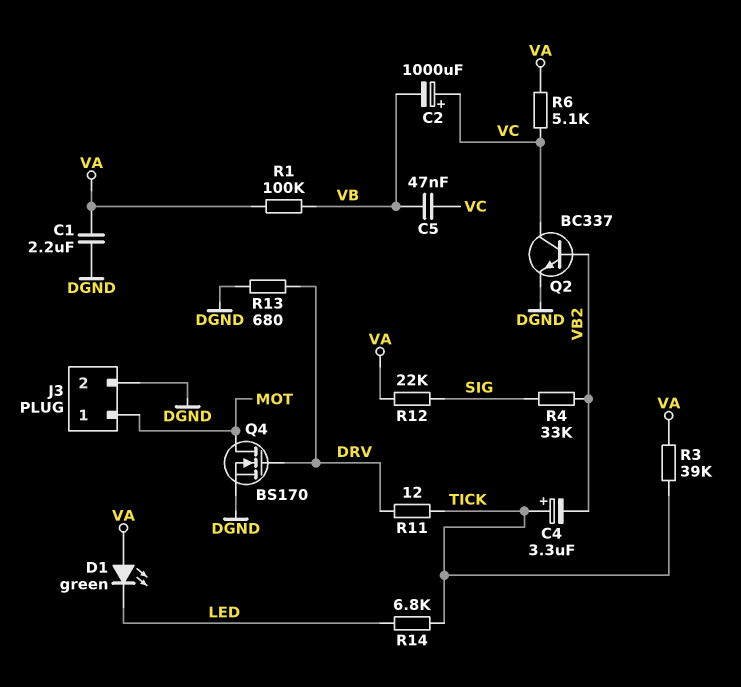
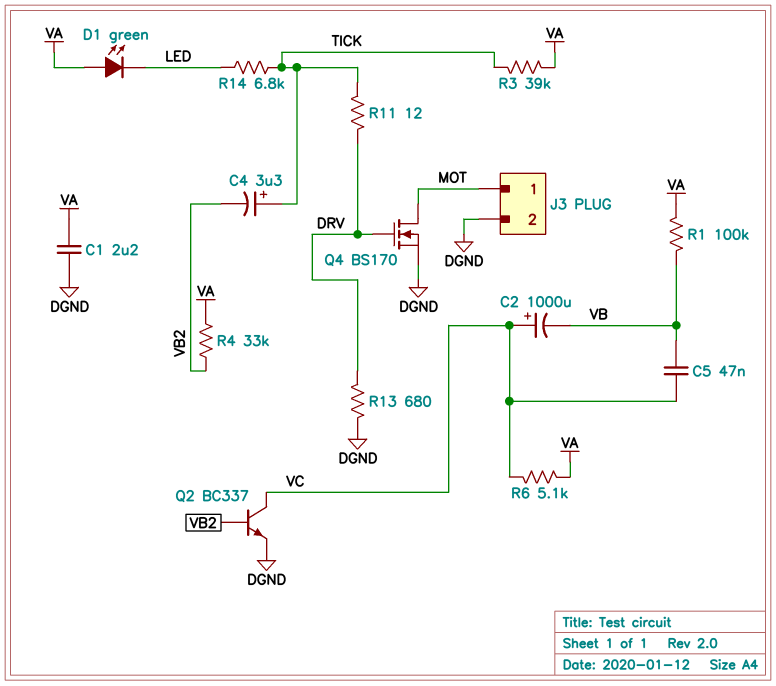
R4: 33k (SIG, VB2) -> 33k (VA, VB2)
R12: 22k (SIG, VA) -> none

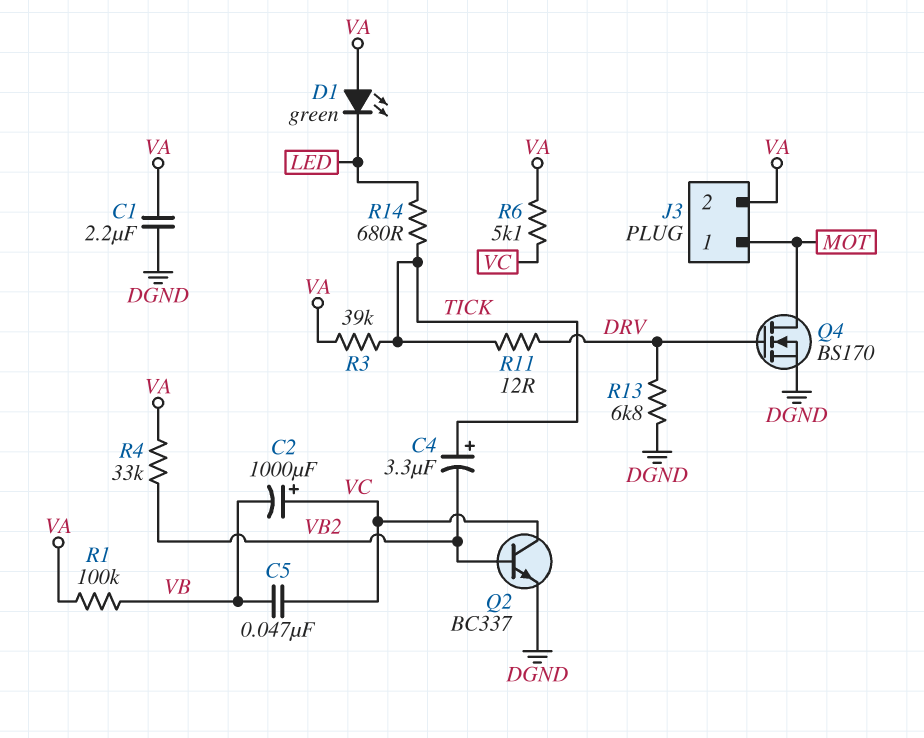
J3 pin 2: DGND -> VA
R13: 680 (DGND, DRV) -> 6.8k (DGND, DRV)
R14: 6.8k (LED, TICK) -> 680 (LED, TICK)

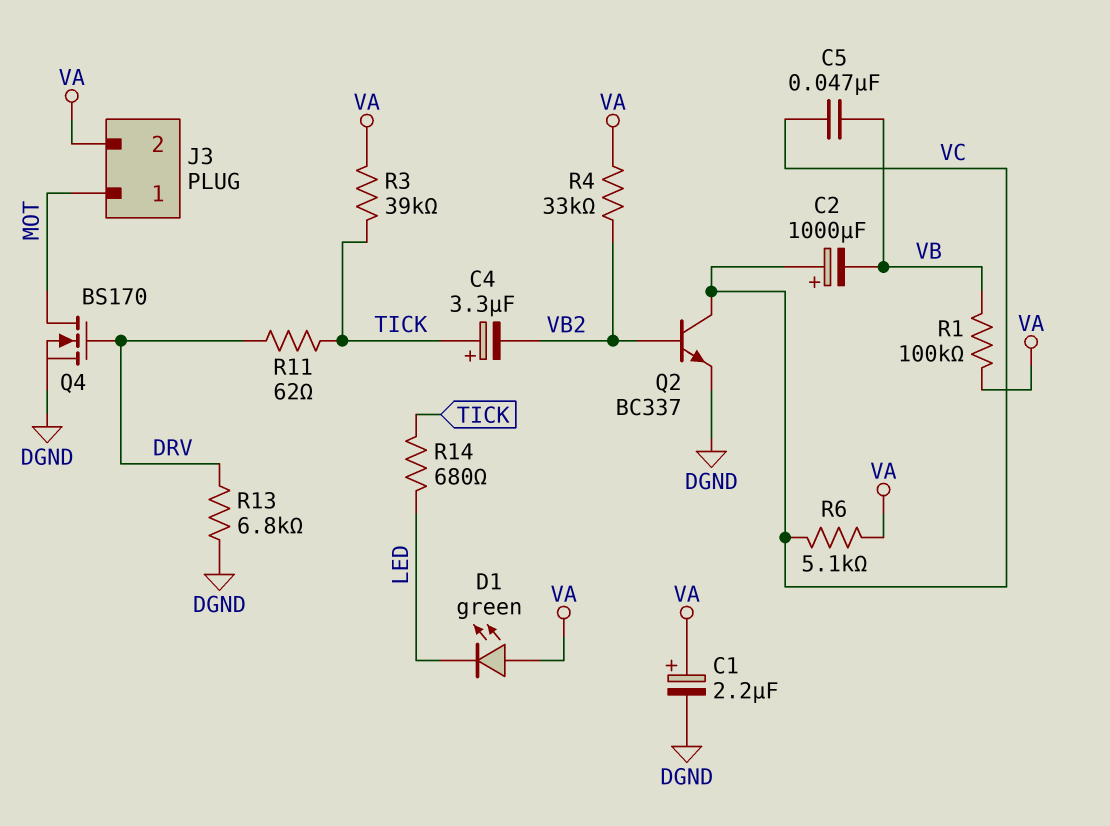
C1: 2.2uF (DGND, VA) -> 2.2uF (plus VA, minus DGND)
R11: 12 (DRV, TICK) -> 62 (DRV, TICK)

